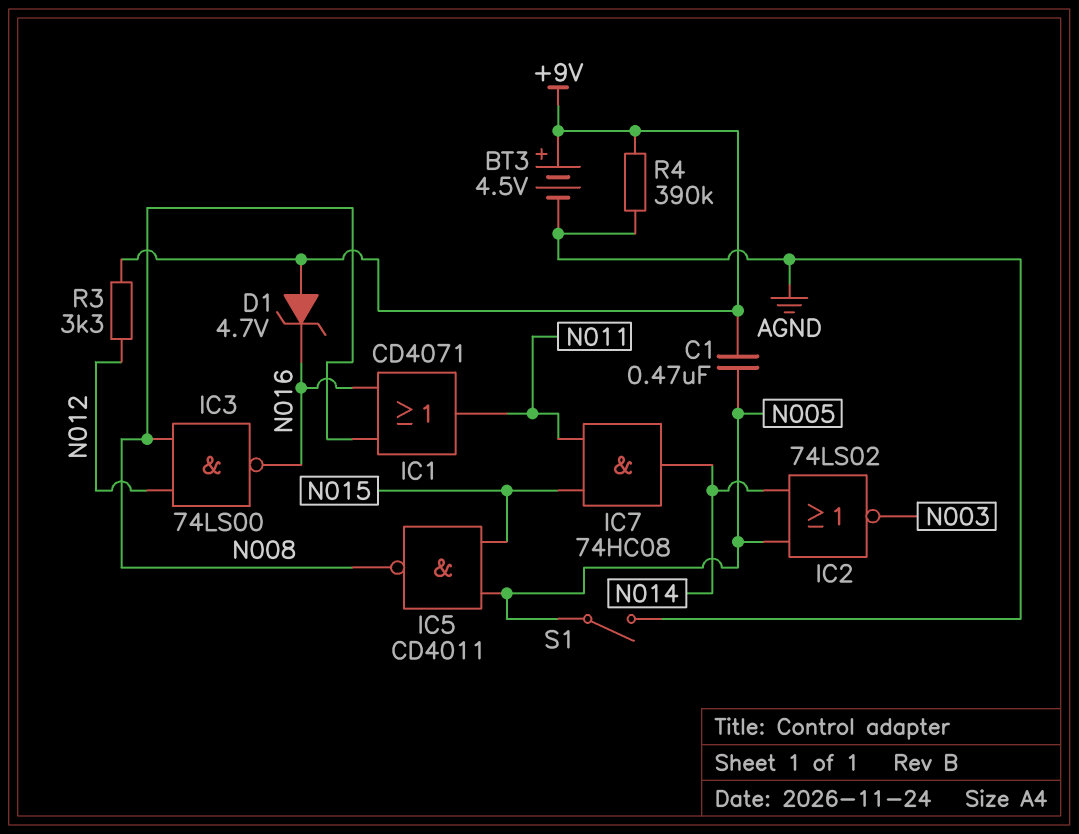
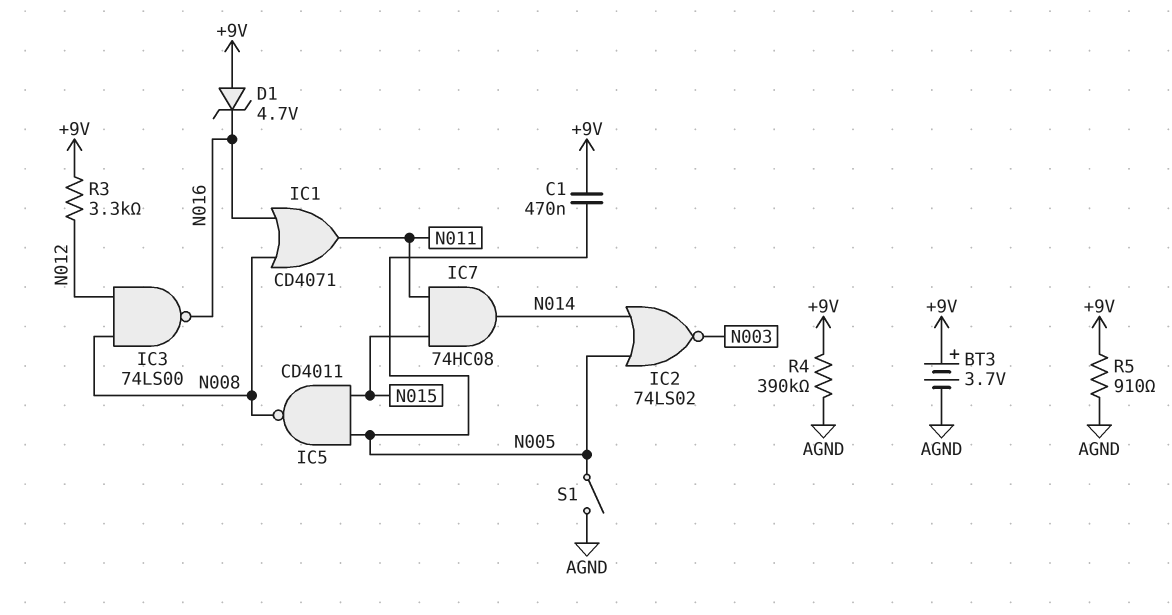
BT3: 4.5V (plus +9V, minus AGND) -> 3.7V (plus +9V, minus AGND)
R5: none -> 910 (+9V, AGND)

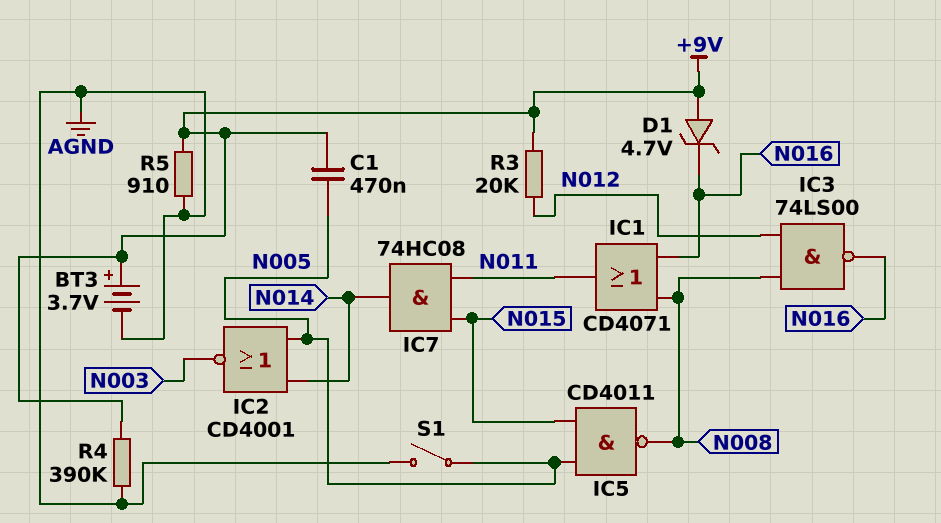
IC2: NOR 74LS02 (in N005, in N014, out N003) -> NOR CD4001 (in N005, in N014, out N003)
R3: 3.3k (+9V, N012) -> 20k (+9V, N012)

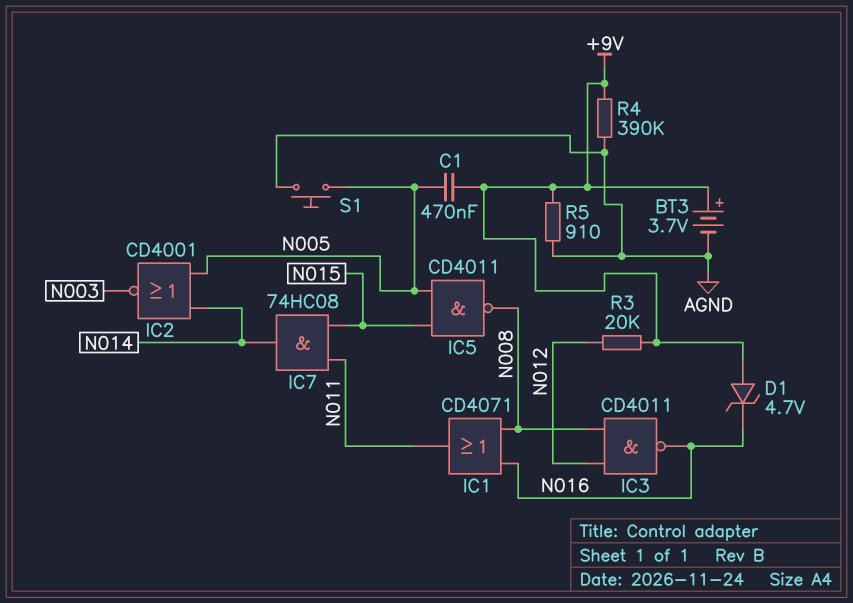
IC3: NAND 74LS00 (in N008, in N012, out N016) -> NAND CD4011 (in N008, in N012, out N016)
S1: switch (AGND, N005) -> button (AGND, N005)

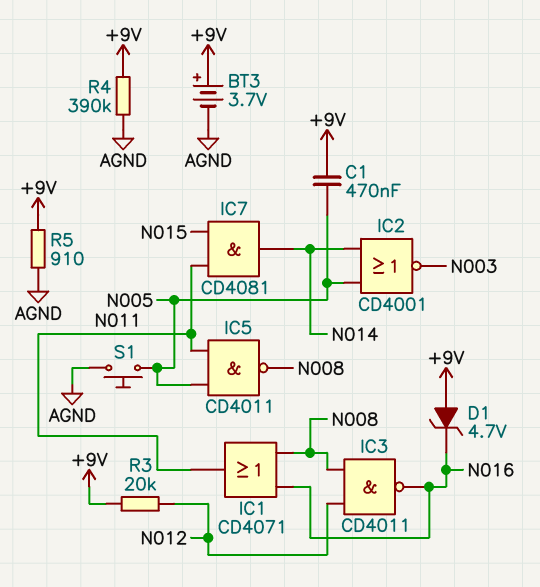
IC5: NAND CD4011 (in N005, in N015, out N008) -> NAND CD4011 (in N005, in N011, out N008)
IC7: AND 74HC08 (in N011, in N015, out N014) -> AND CD4081 (in N011, in N015, out N014)

